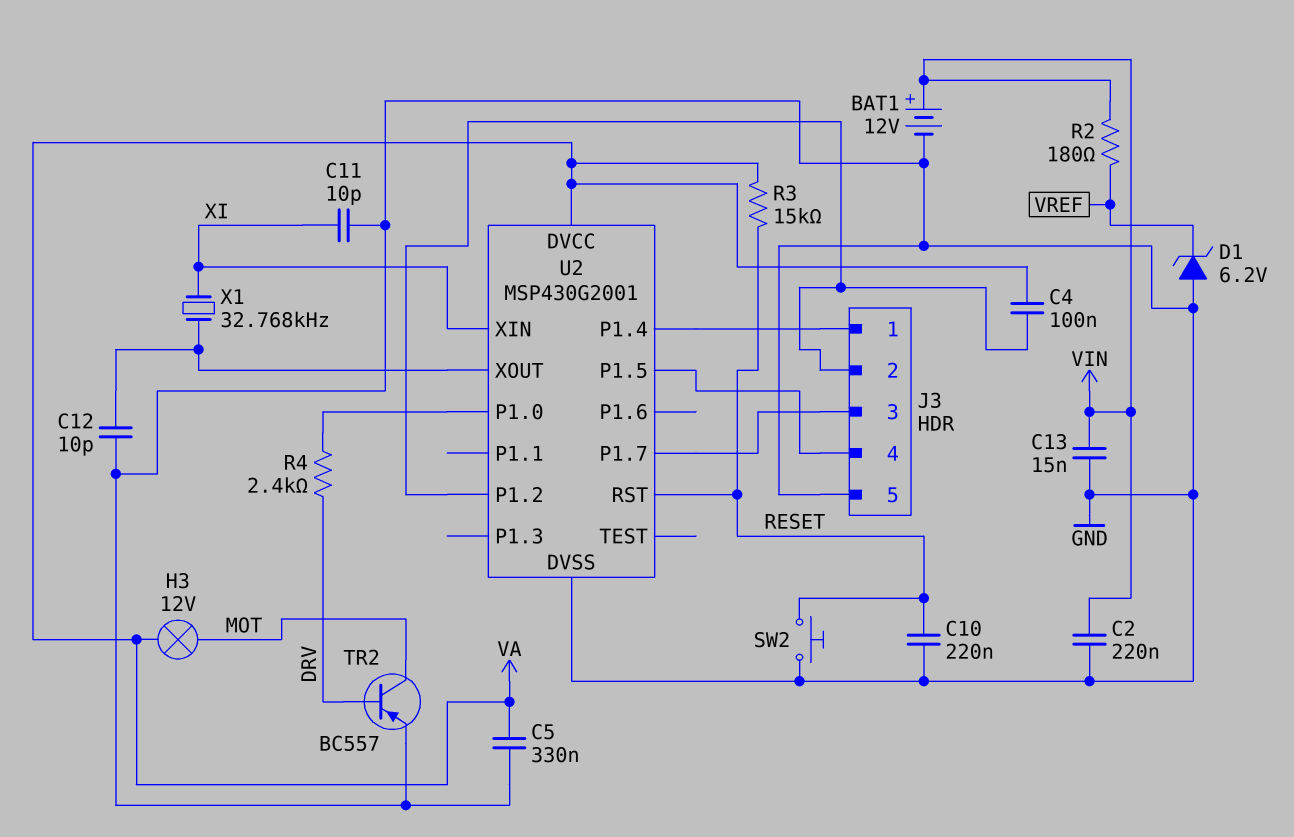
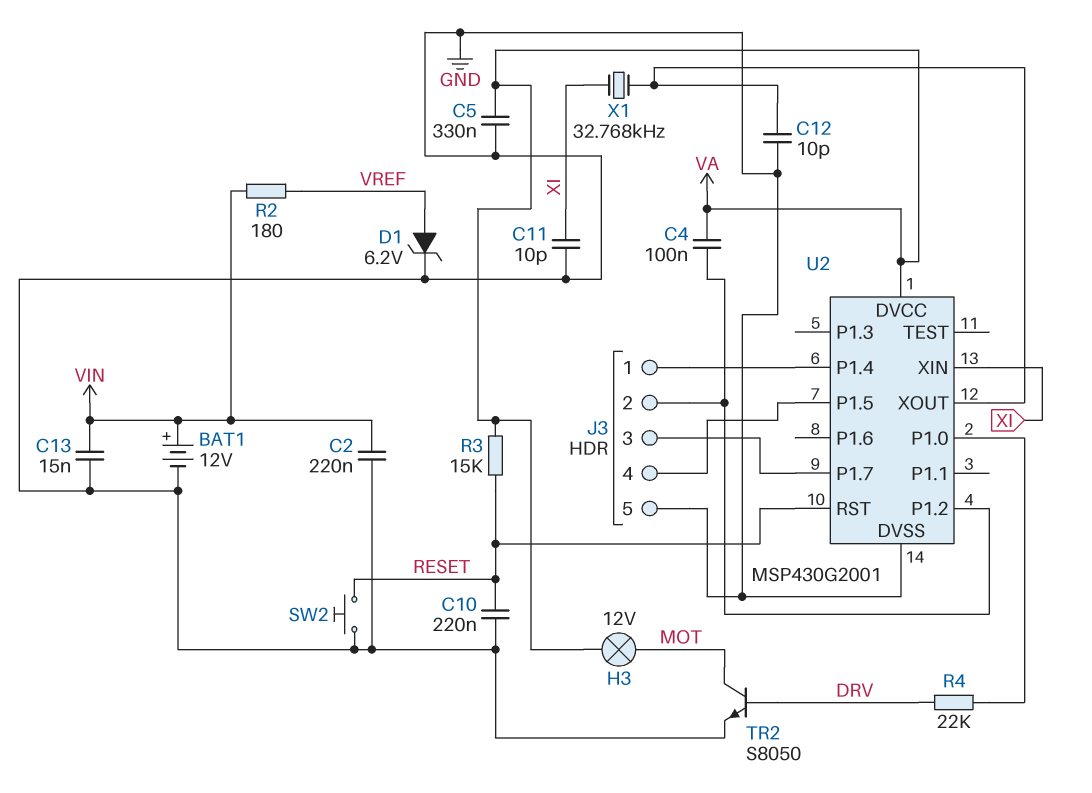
D1: zener 6.2V (A GND, K VREF) -> zener 6.2V (A VREF, K GND)
R4: 2.4k (DRV, U2/P1.0) -> 22k (DRV, U2/P1.0)
TR2: PNP BC557 (B DRV, C MOT, E GND) -> NPN S8050 (B DRV, C MOT, E GND)

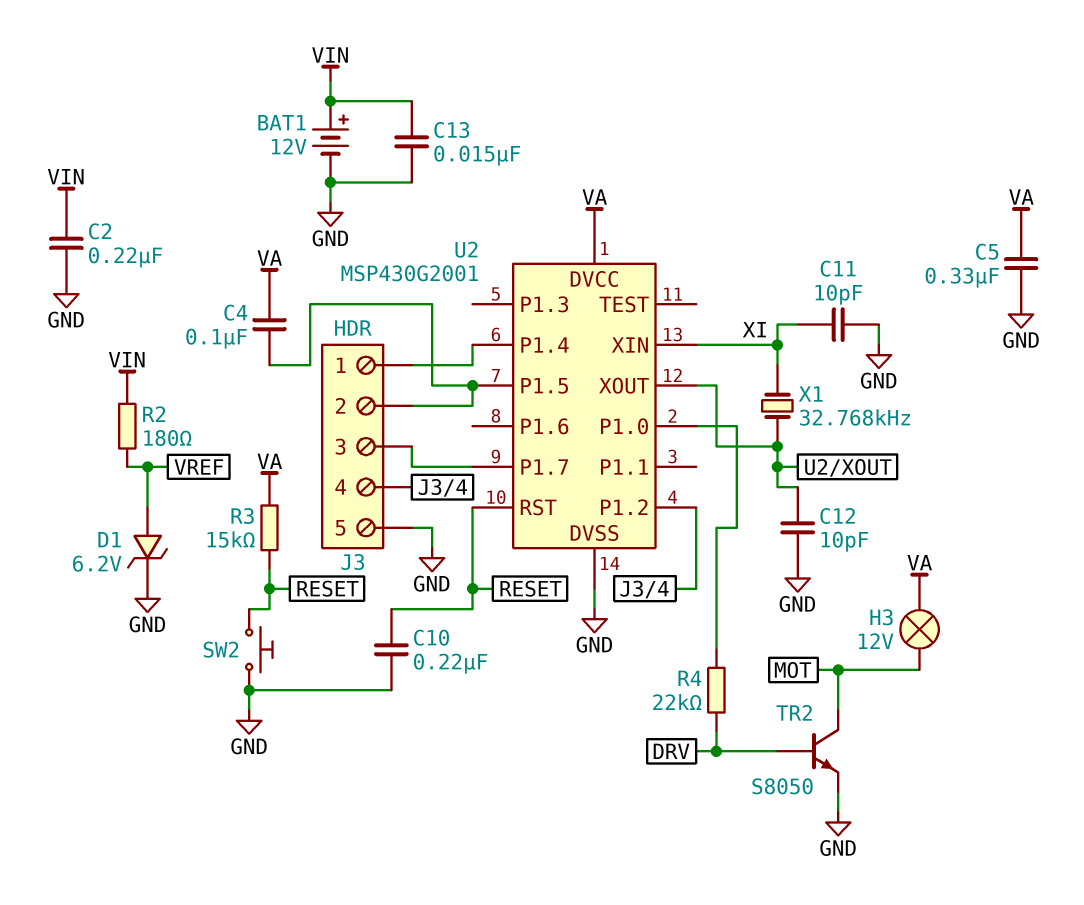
U2 pin P1.2: J3/2 -> J3/4
U2 pin P1.5: J3/4 -> J3/2

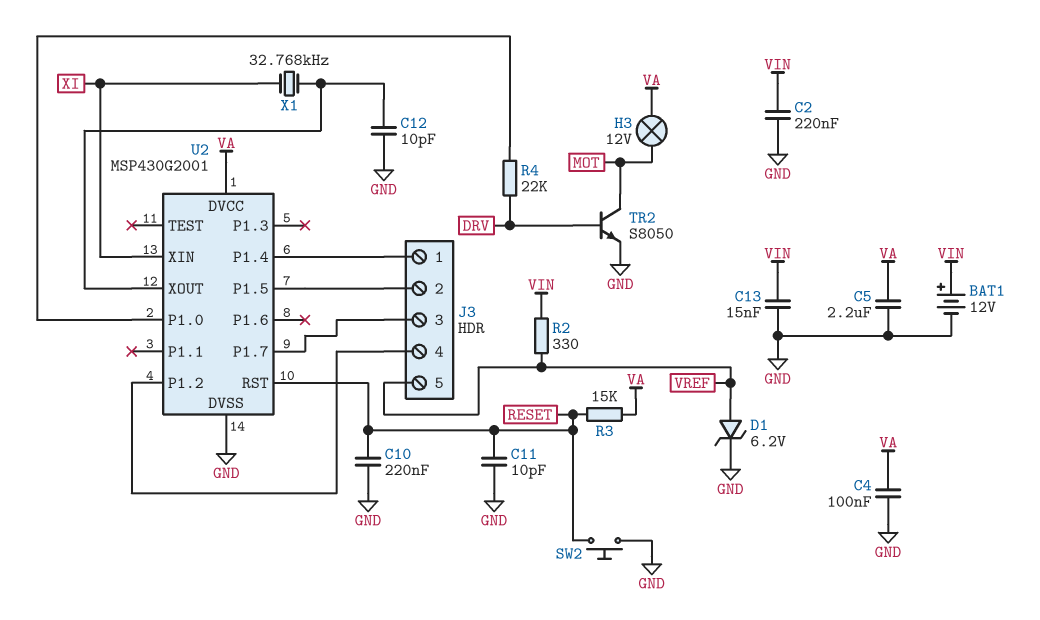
C4: 100nF (J3/2, VA) -> 100nF (GND, VA)
C5: 330nF (GND, VA) -> 2.2uF (GND, VA)
C11: 10pF (GND, XI) -> 10pF (GND, RESET)
J3 pin 5: GND -> VREF
R2: 180 (VIN, VREF) -> 330 (VIN, VREF)

